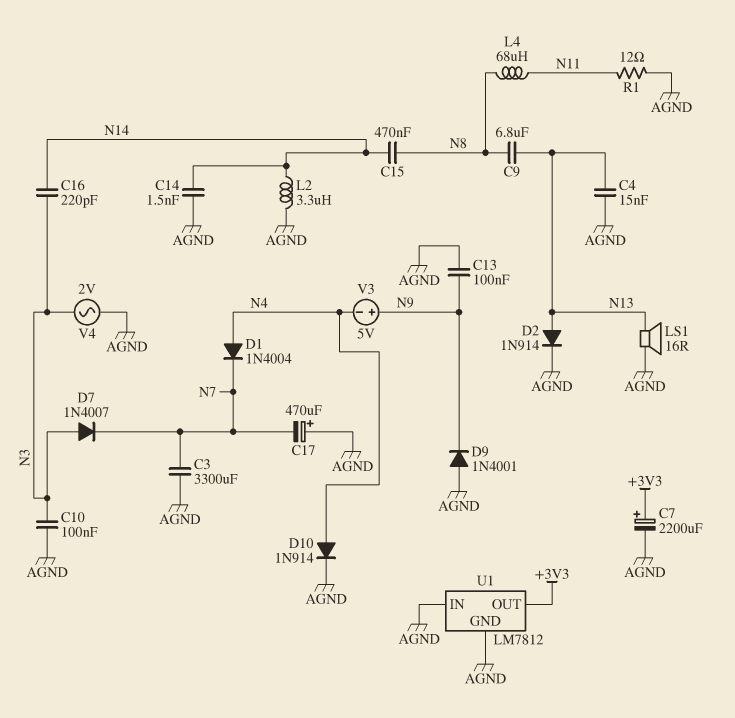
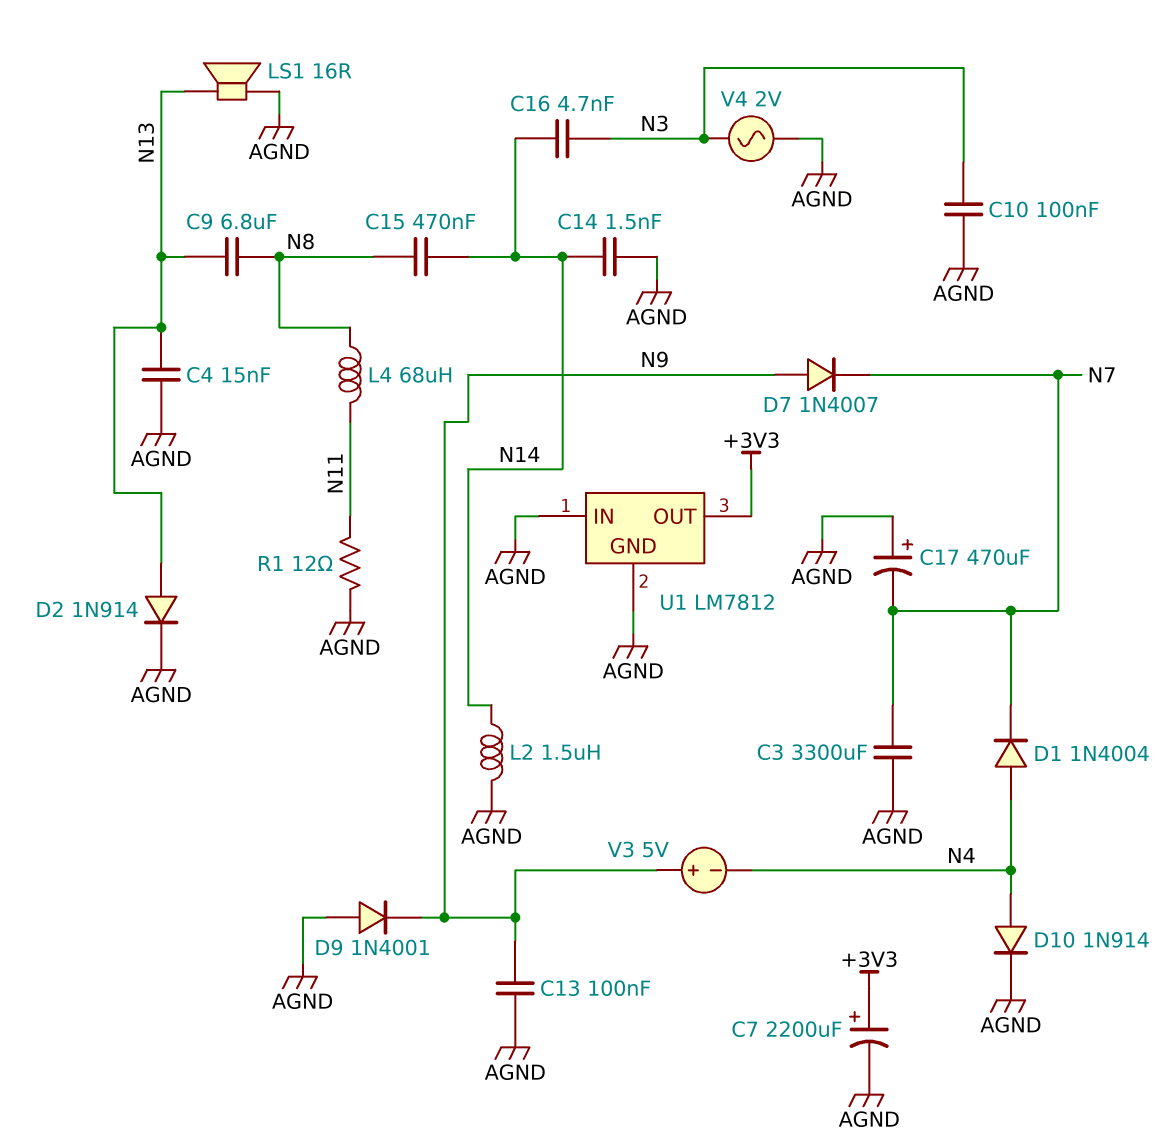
C16: 220pF (N3, N14) -> 4.7nF (N3, N14)
D7: diode 1N4007 (A N3, K N7) -> diode 1N4007 (A N9, K N7)
L2: 3.3uH (AGND, N14) -> 1.5uH (AGND, N14)

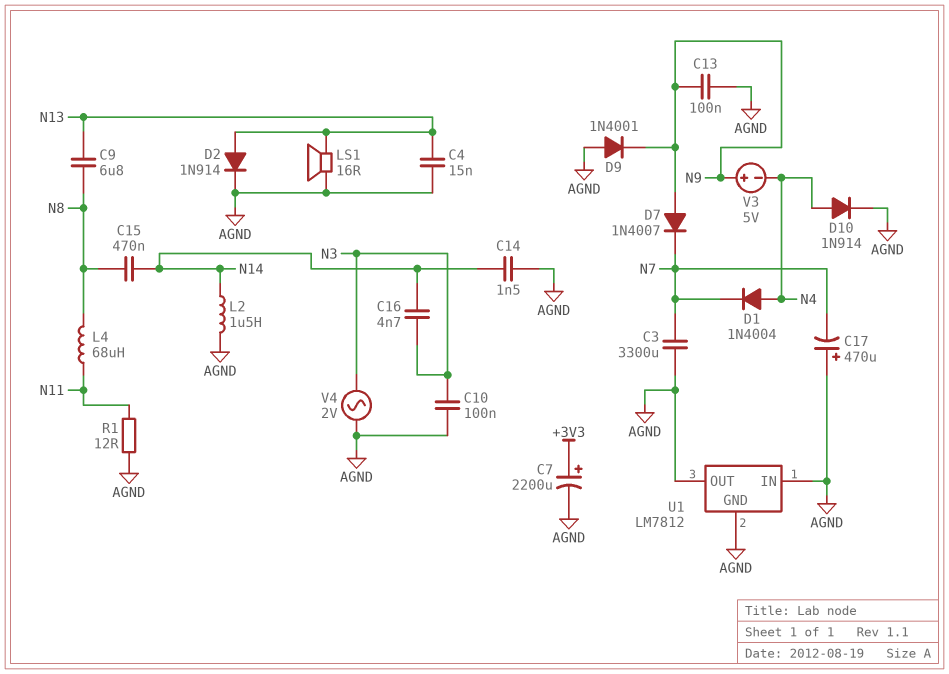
U1 pin OUT: +3V3 -> AGND

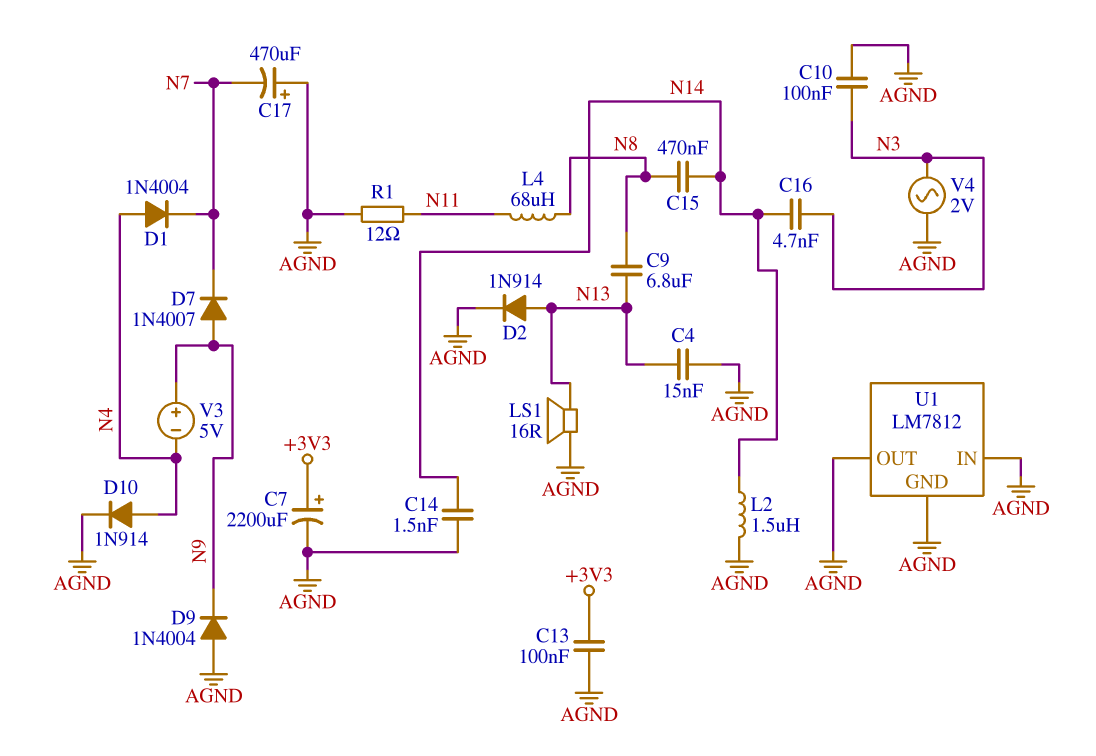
C3: 3300uF (AGND, N7) -> none
C13: 100nF (AGND, N9) -> 100nF (+3V3, AGND)
D9: diode 1N4001 (A AGND, K N9) -> diode 1N4004 (A AGND, K N9)

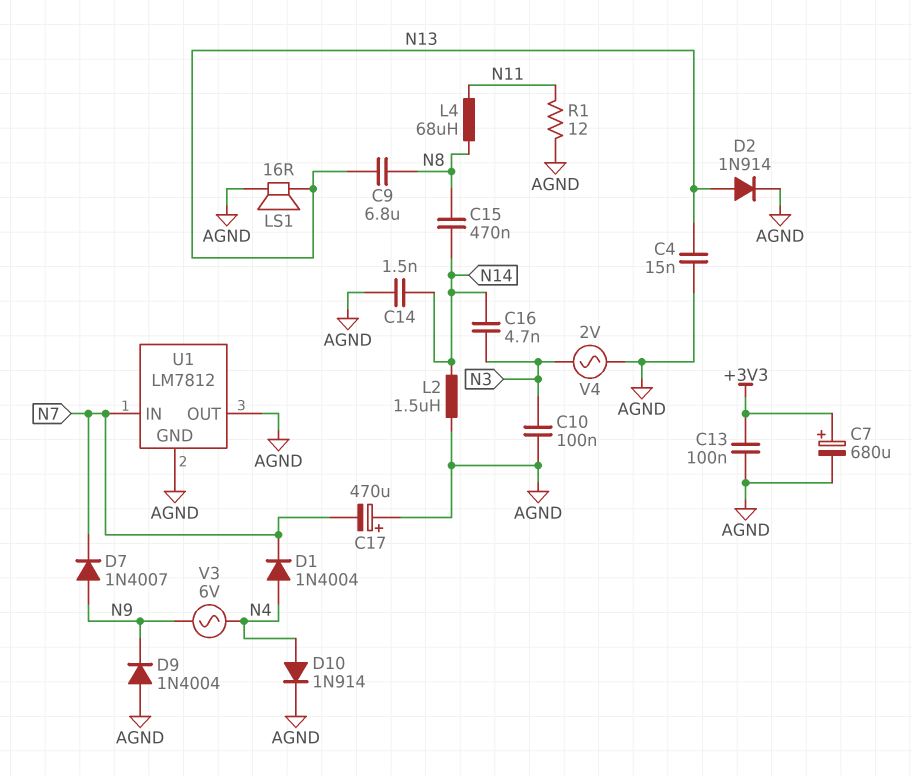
C7: 2200uF (plus +3V3, minus AGND) -> 680uF (plus +3V3, minus AGND)
U1 pin IN: AGND -> N7
V3: 5V (plus N9, minus N4) -> AC 6V (N4, N9)

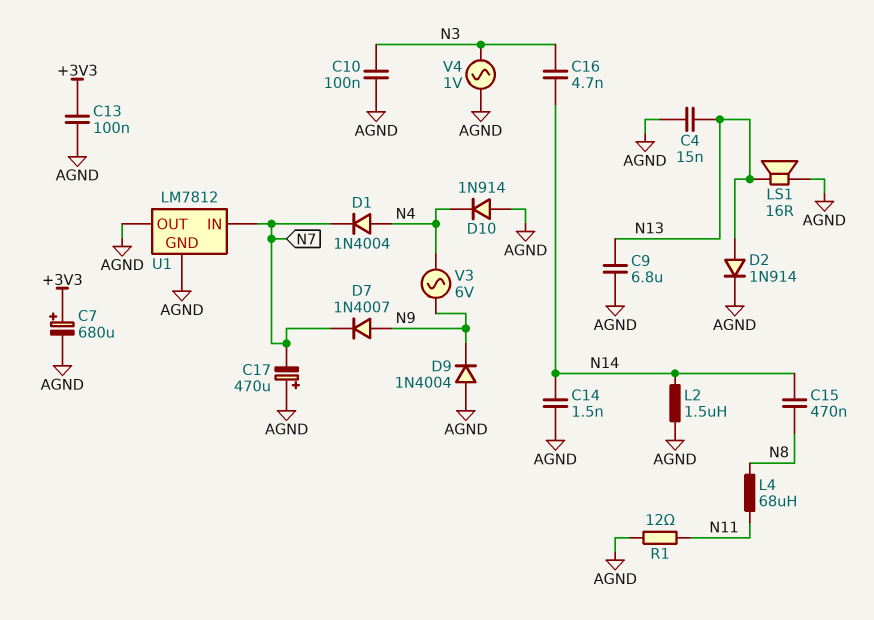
C9: 6.8uF (N8, N13) -> 6.8uF (AGND, N13)
D10: diode 1N914 (A N4, K AGND) -> diode 1N914 (A AGND, K N4)
V4: AC 2V (AGND, N3) -> AC 1V (AGND, N3)

